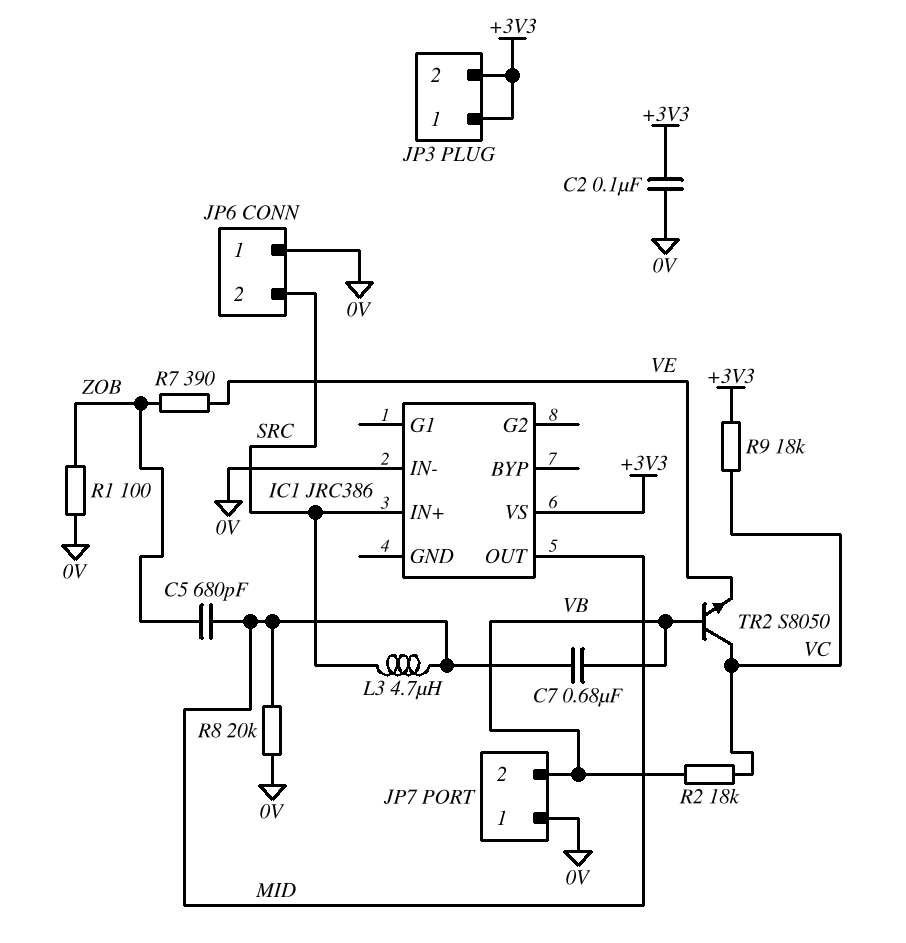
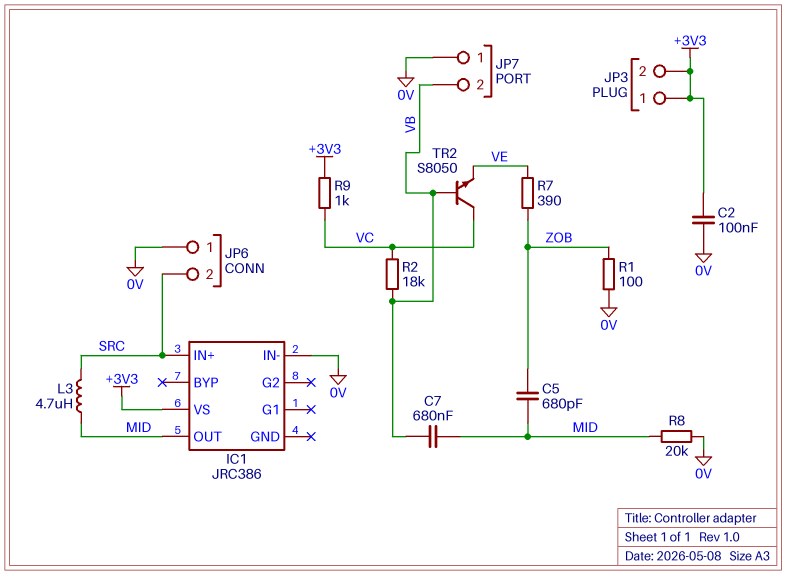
R9: 18k (+3V3, VC) -> 1k (+3V3, VC)

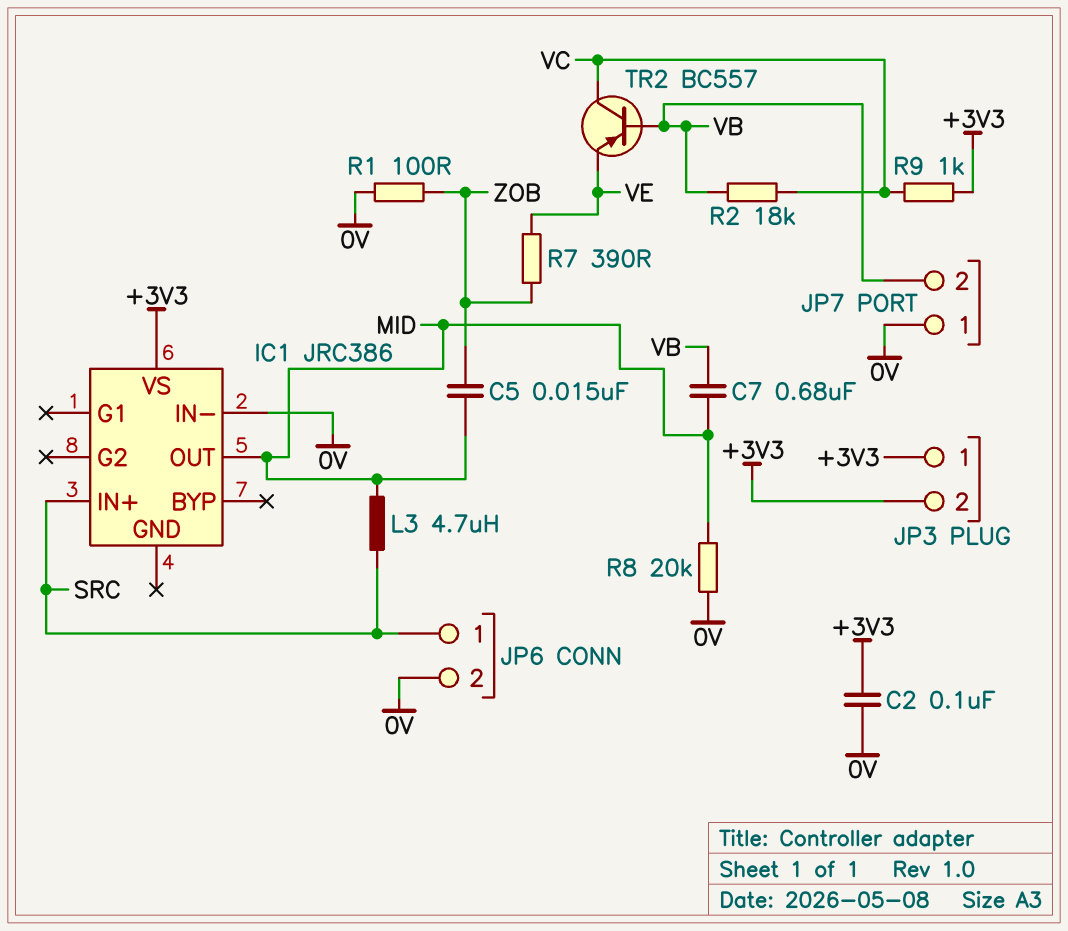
C5: 680pF (MID, ZOB) -> 15nF (MID, ZOB)
JP6 pin 1: 0V -> SRC
JP6 pin 2: SRC -> 0V
TR2: NPN S8050 (B VB, C VC, E VE) -> PNP BC557 (B VB, C VC, E VE)

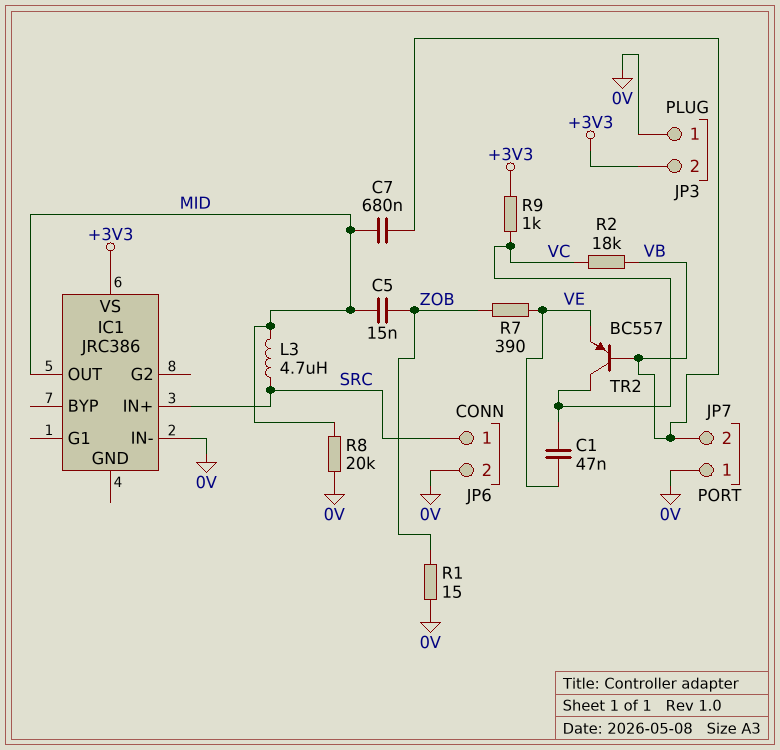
C1: none -> 47nF (VC, VE)
C2: 100nF (+3V3, 0V) -> none
JP3 pin 1: +3V3 -> 0V
R1: 100 (0V, ZOB) -> 15 (0V, ZOB)

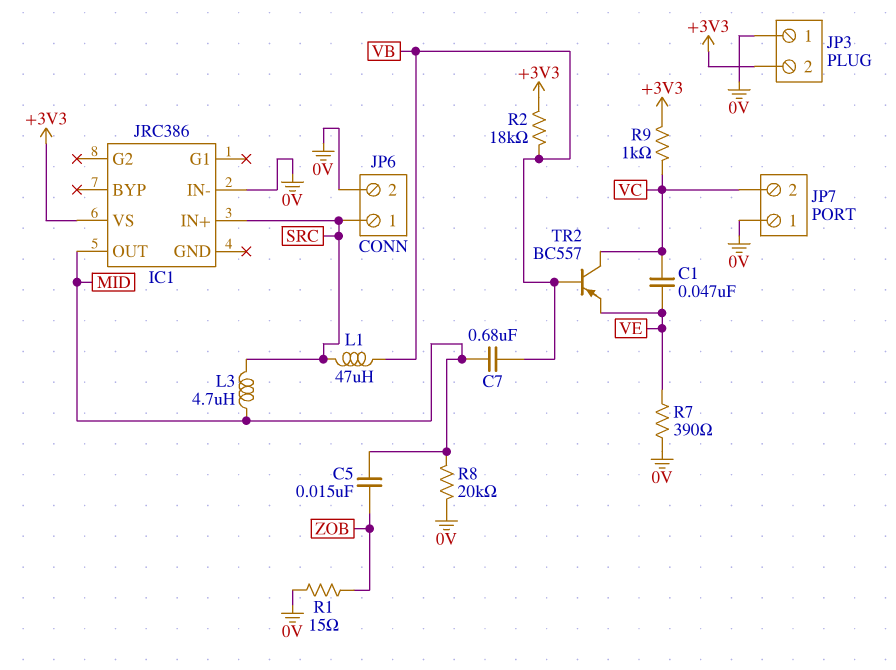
JP7 pin 2: VB -> VC
L1: none -> 47uH (SRC, VB)
R2: 18k (VB, VC) -> 18k (+3V3, VB)
R7: 390 (VE, ZOB) -> 390 (0V, VE)

